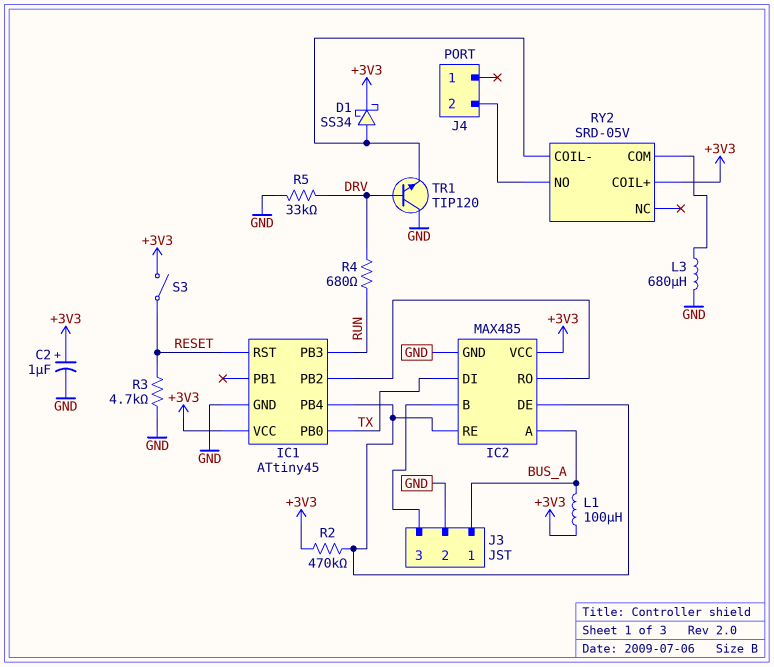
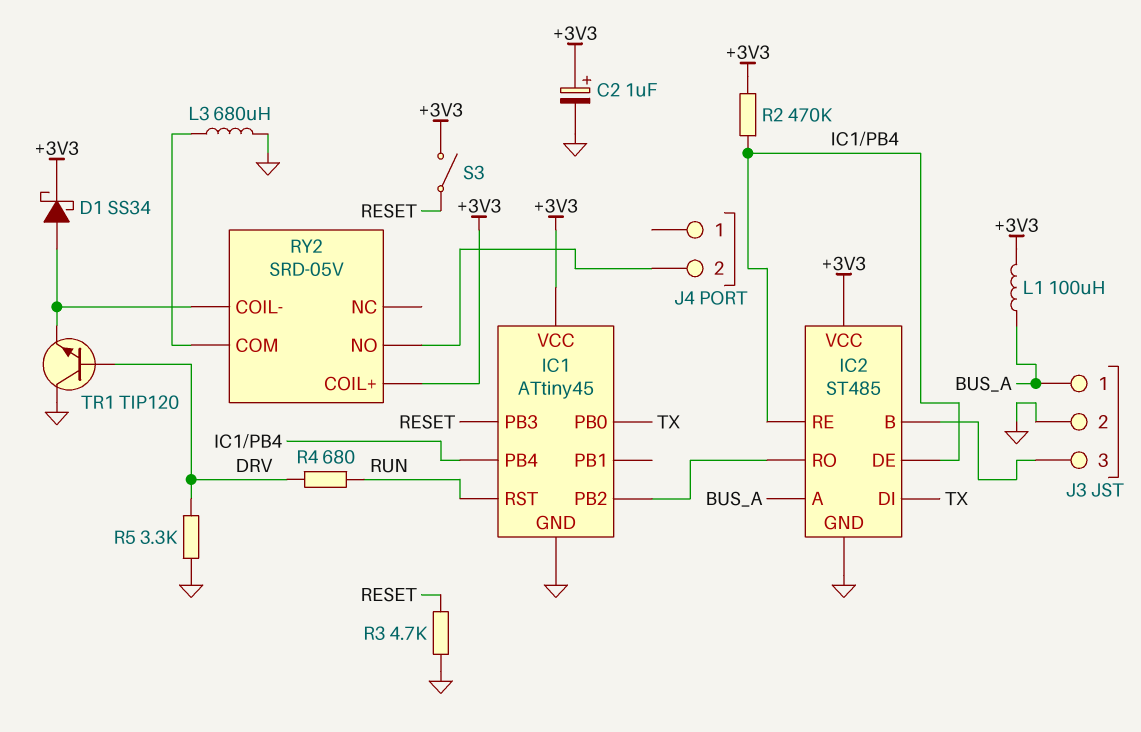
IC1 pin PB3: RUN -> RESET
IC1 pin RST: RESET -> RUN
IC2: MAX485 -> ST485
R5: 33k (DRV, GND) -> 3.3k (DRV, GND)

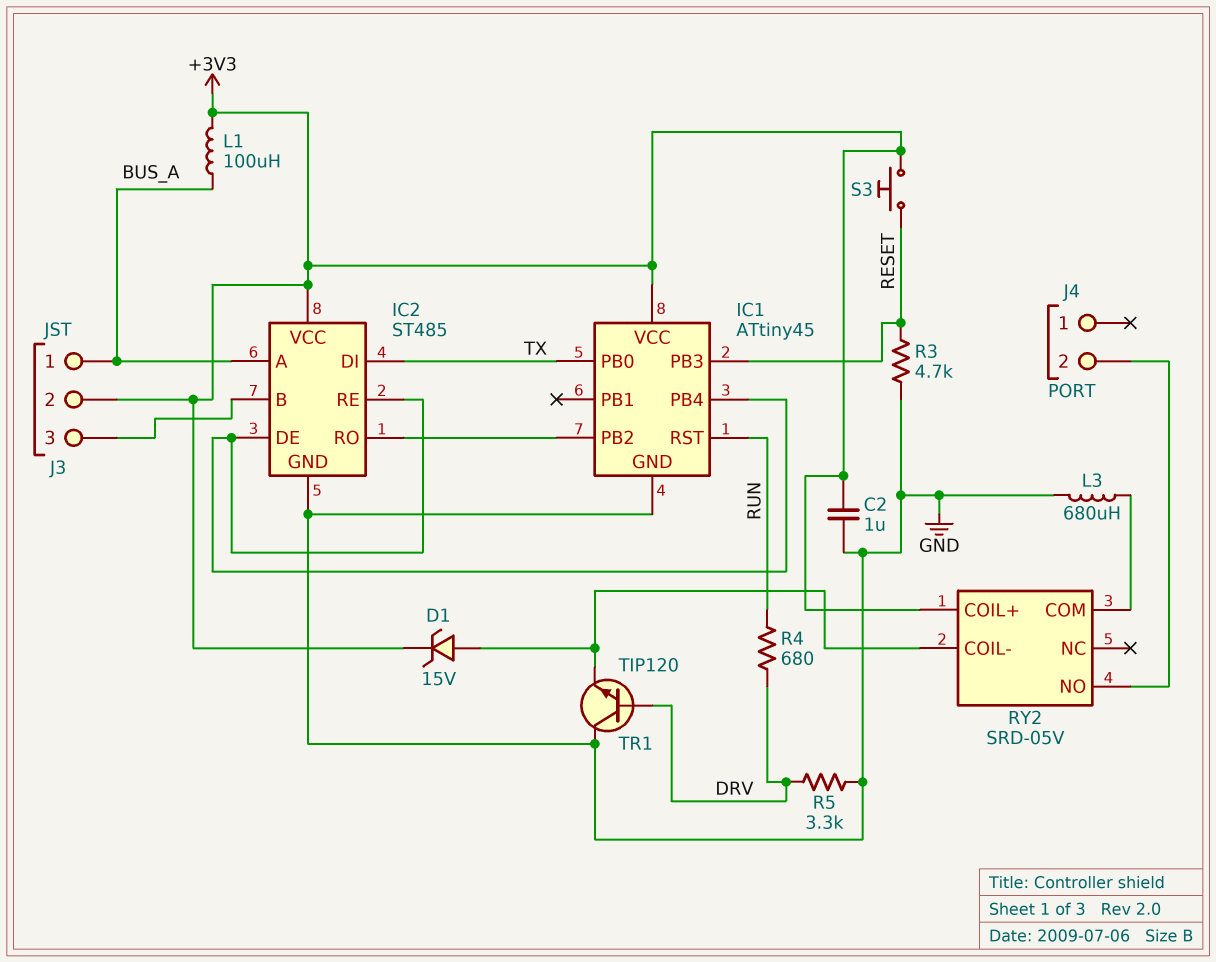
C2: 1uF (plus +3V3, minus GND) -> 1uF (+3V3, GND)
D1: schottky SS34 (A RY2/COIL-, K +3V3) -> zener 15V (A RY2/COIL-, K +3V3)
J3 pin 2: GND -> +3V3
R2: 470k (+3V3, IC1/PB4) -> none
S3: switch (+3V3, RESET) -> button (+3V3, RESET)

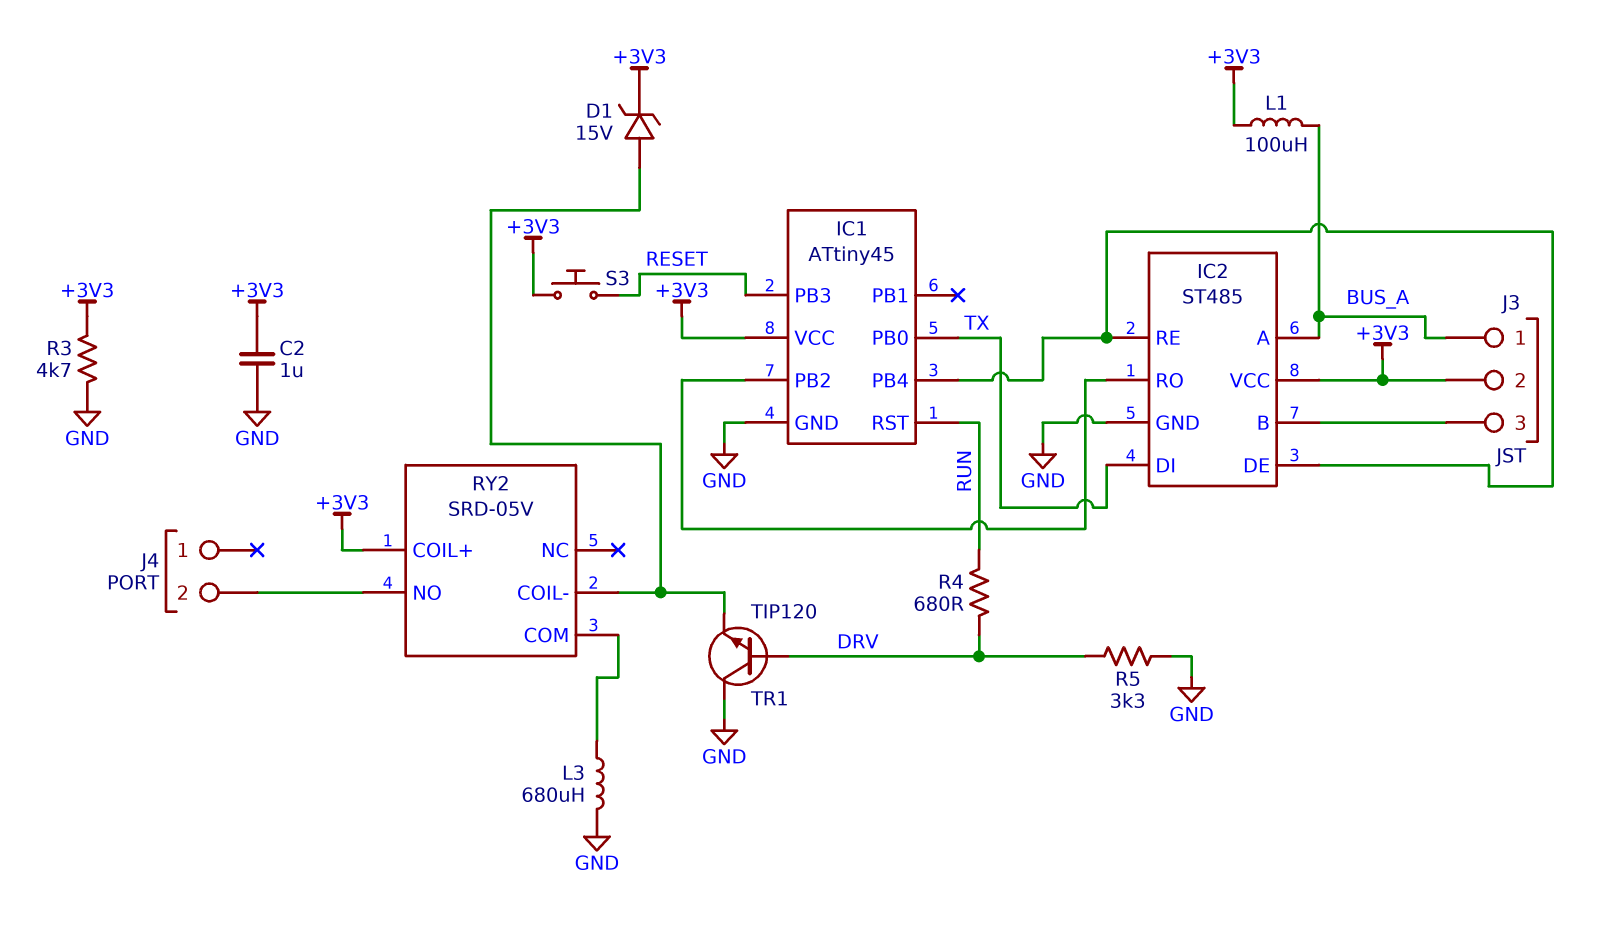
R3: 4.7k (GND, RESET) -> 4.7k (+3V3, GND)

